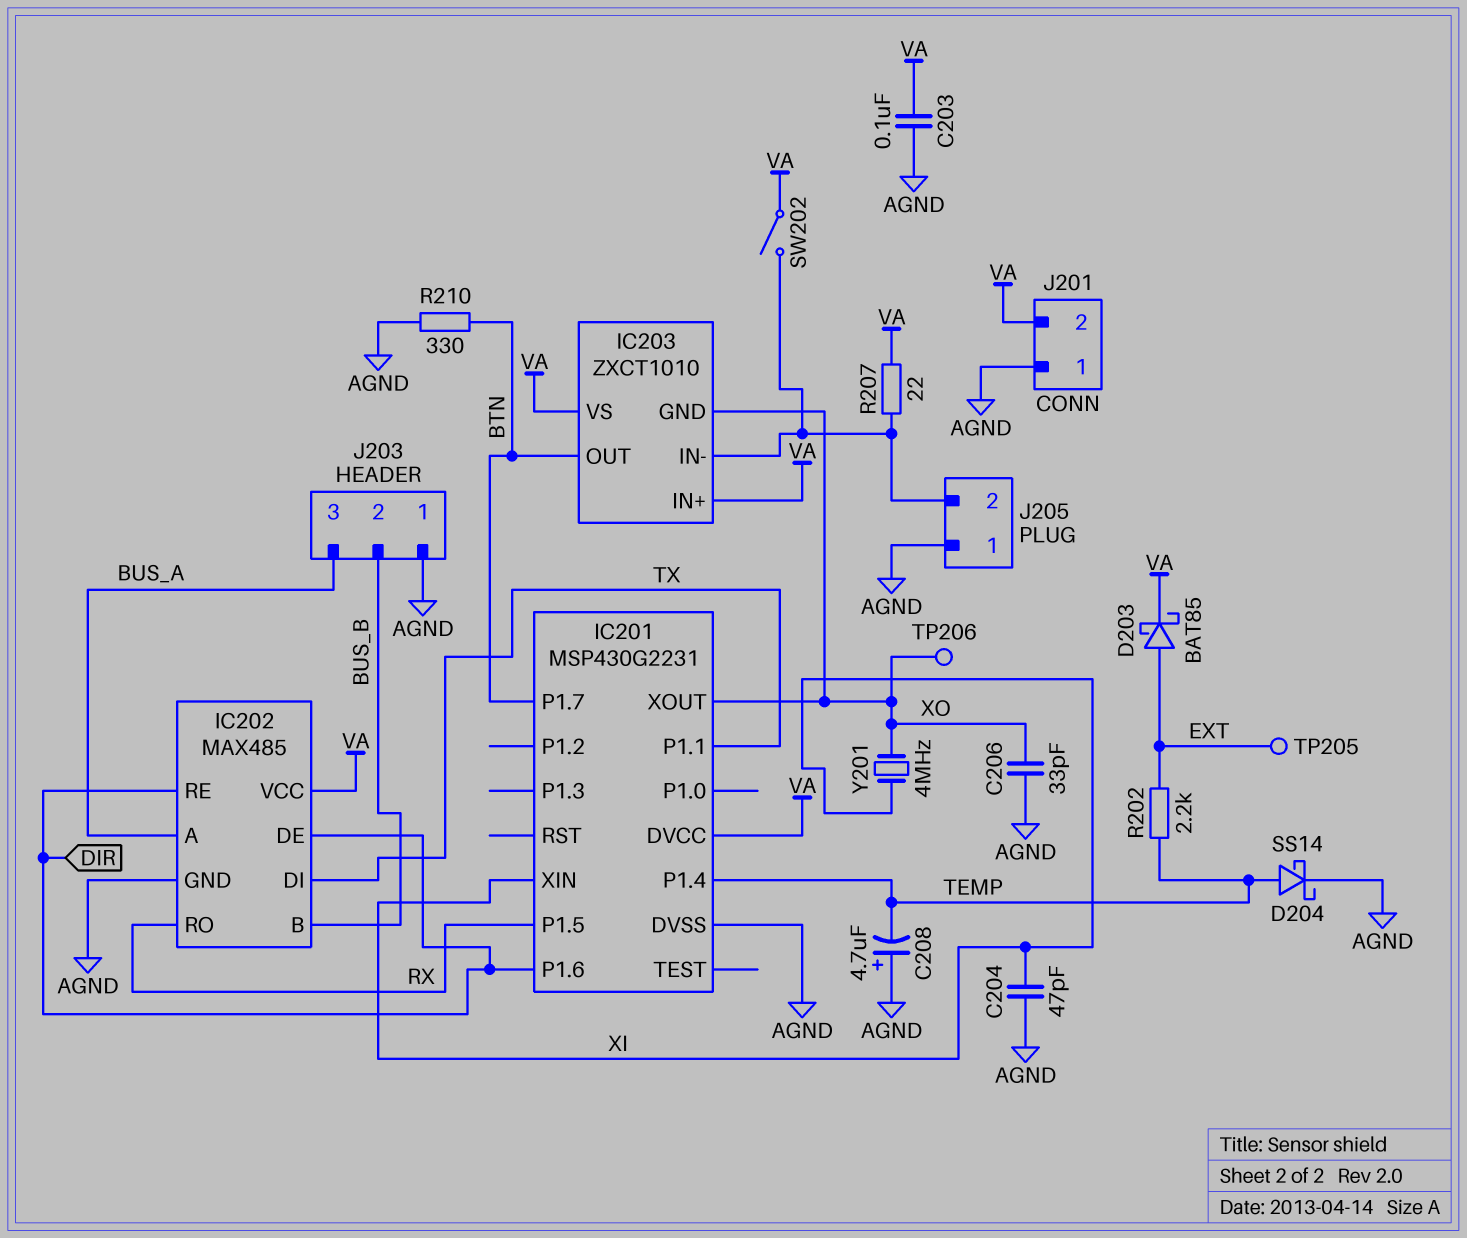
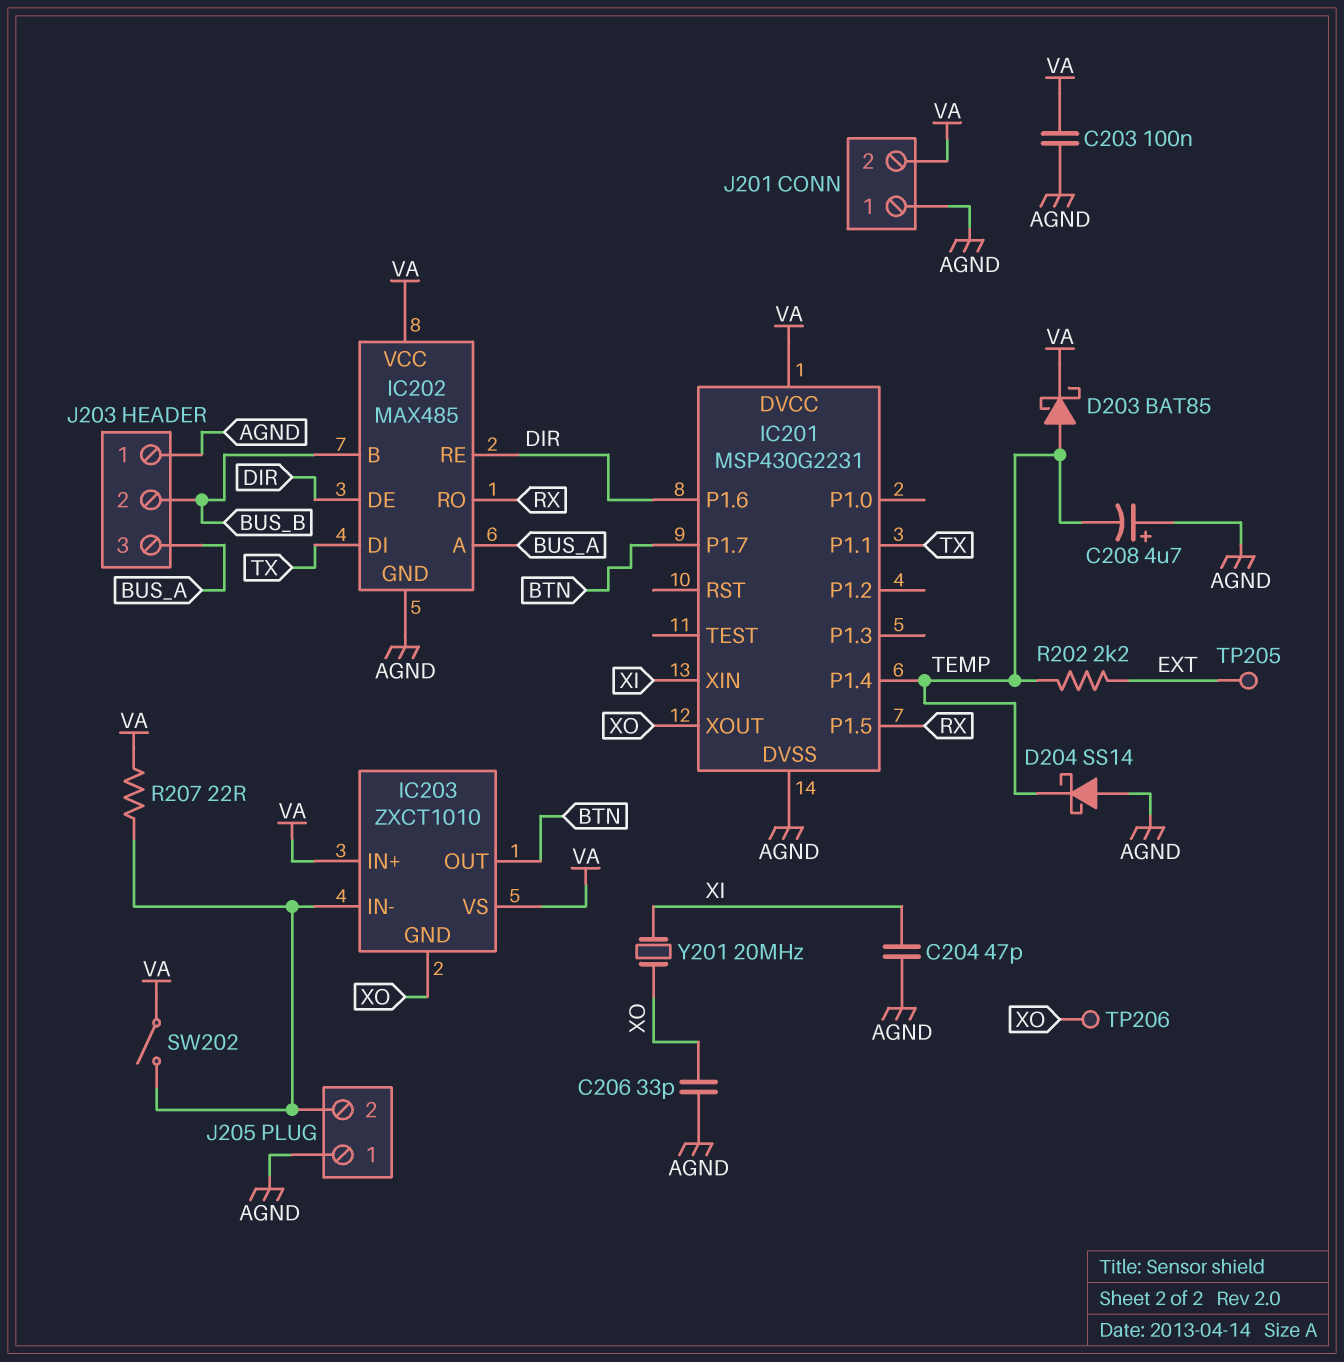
D203: schottky BAT85 (A EXT, K VA) -> schottky BAT85 (A TEMP, K VA)
D204: schottky SS14 (A TEMP, K AGND) -> schottky SS14 (A AGND, K TEMP)
R210: 330 (AGND, BTN) -> none
Y201: 4MHz (XI, XO) -> 20MHz (XI, XO)

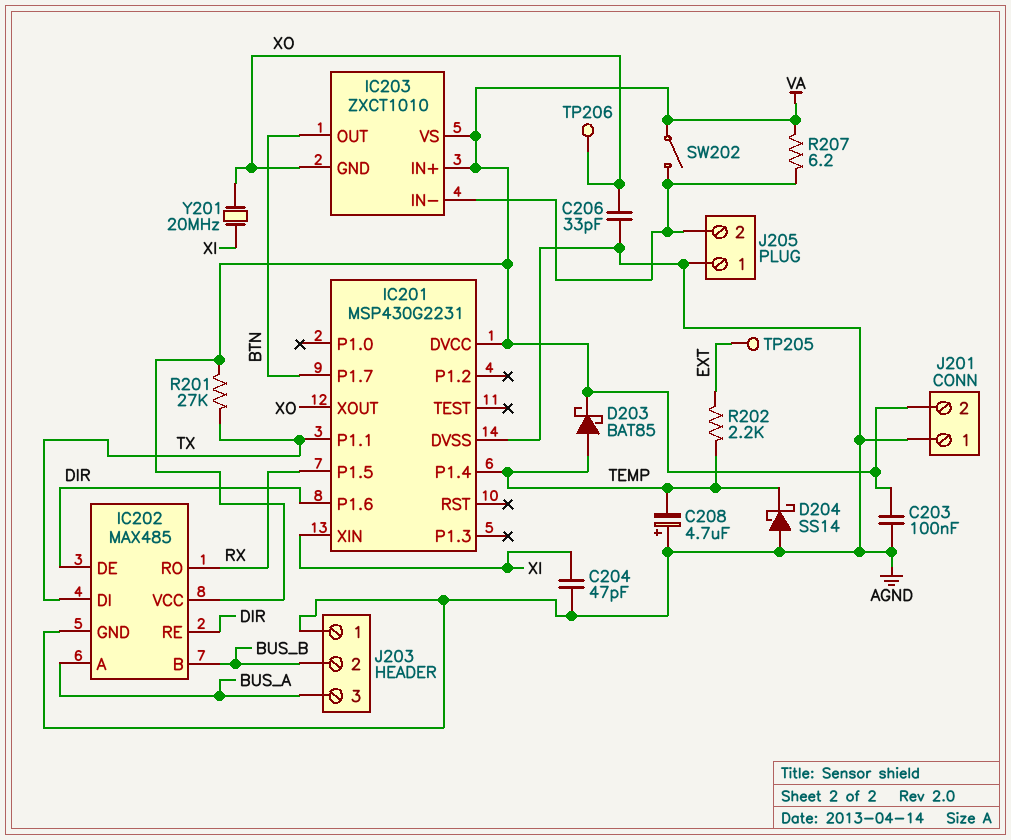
R201: none -> 27k (TX, VA)
R207: 22 (IC203/IN-, VA) -> 6.2 (IC203/IN-, VA)

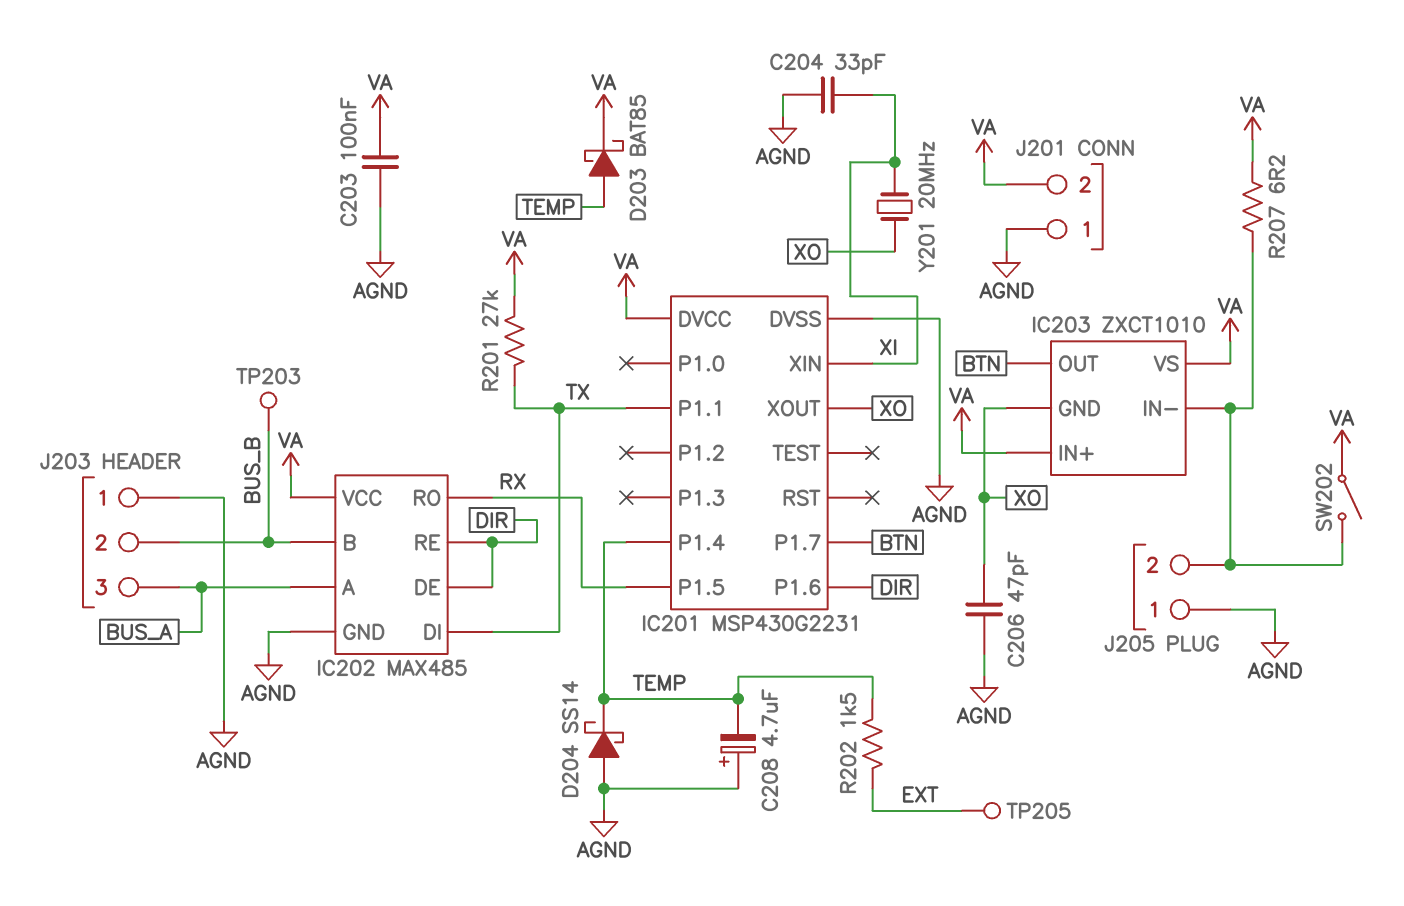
C204: 47pF (AGND, XI) -> 33pF (AGND, XI)
C206: 33pF (AGND, XO) -> 47pF (AGND, XO)
R202: 2.2k (EXT, TEMP) -> 1.5k (EXT, TEMP)
TP203: none -> test point (BUS_B)
TP206: test point (XO) -> none

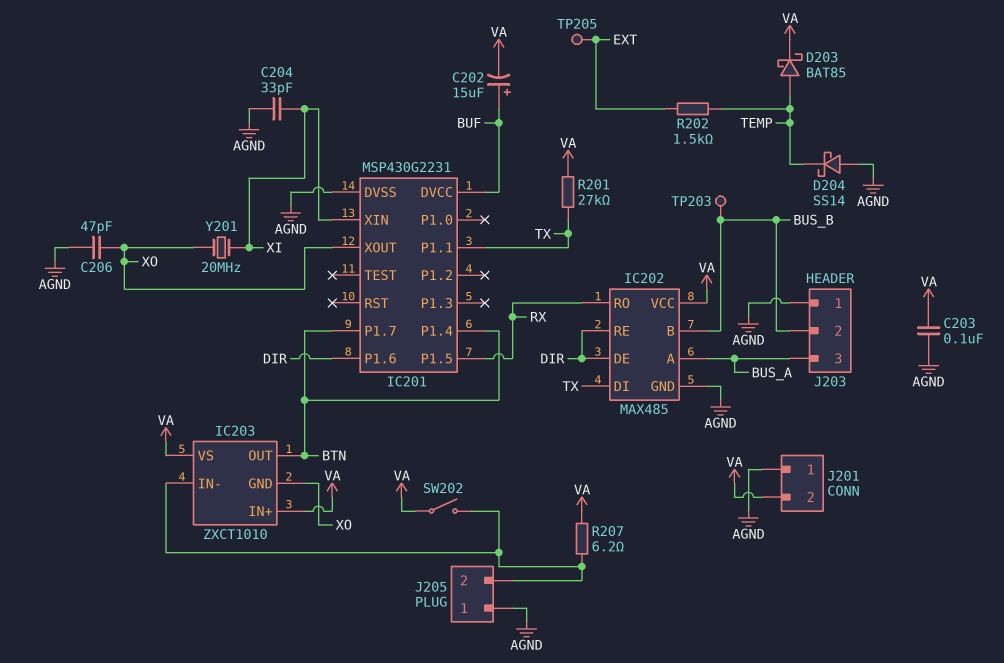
C202: none -> 15uF (plus BUF, minus VA)
C208: 4.7uF (plus AGND, minus TEMP) -> none
IC201 pin DVCC: VA -> BUF
IC201 pin P1.4: TEMP -> BTN

